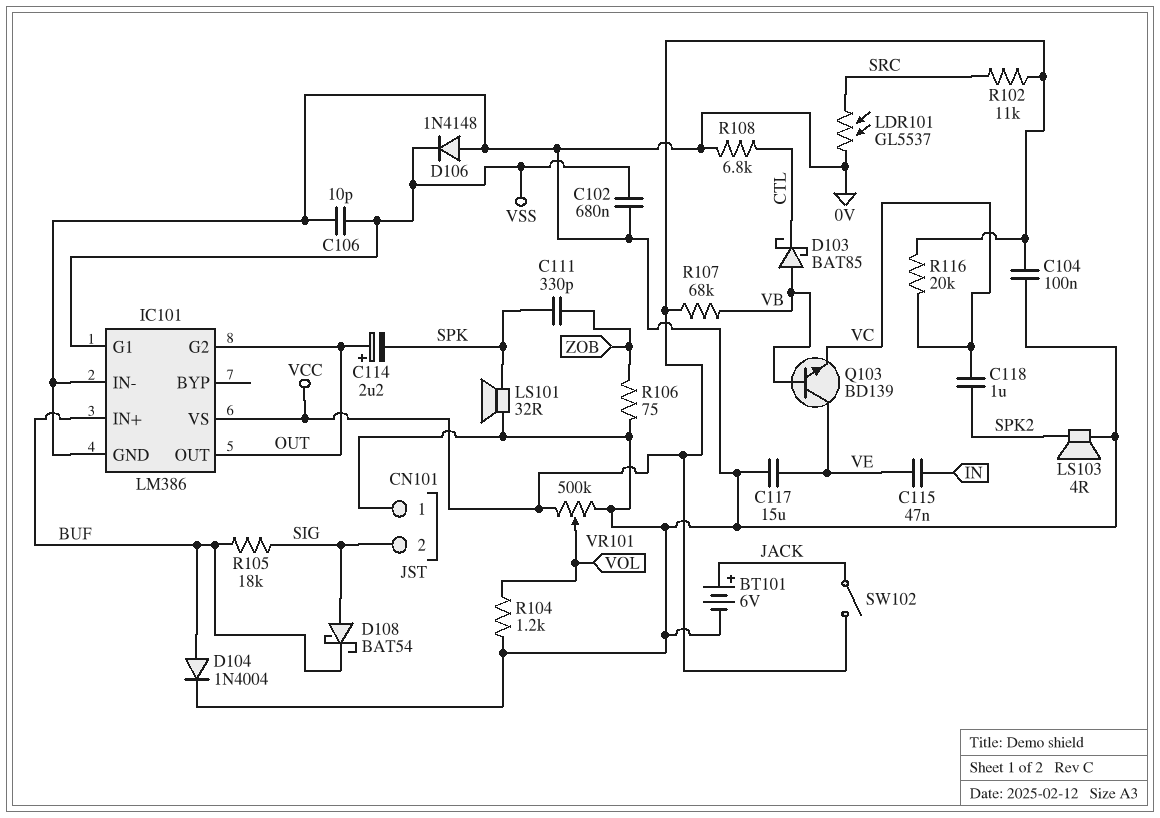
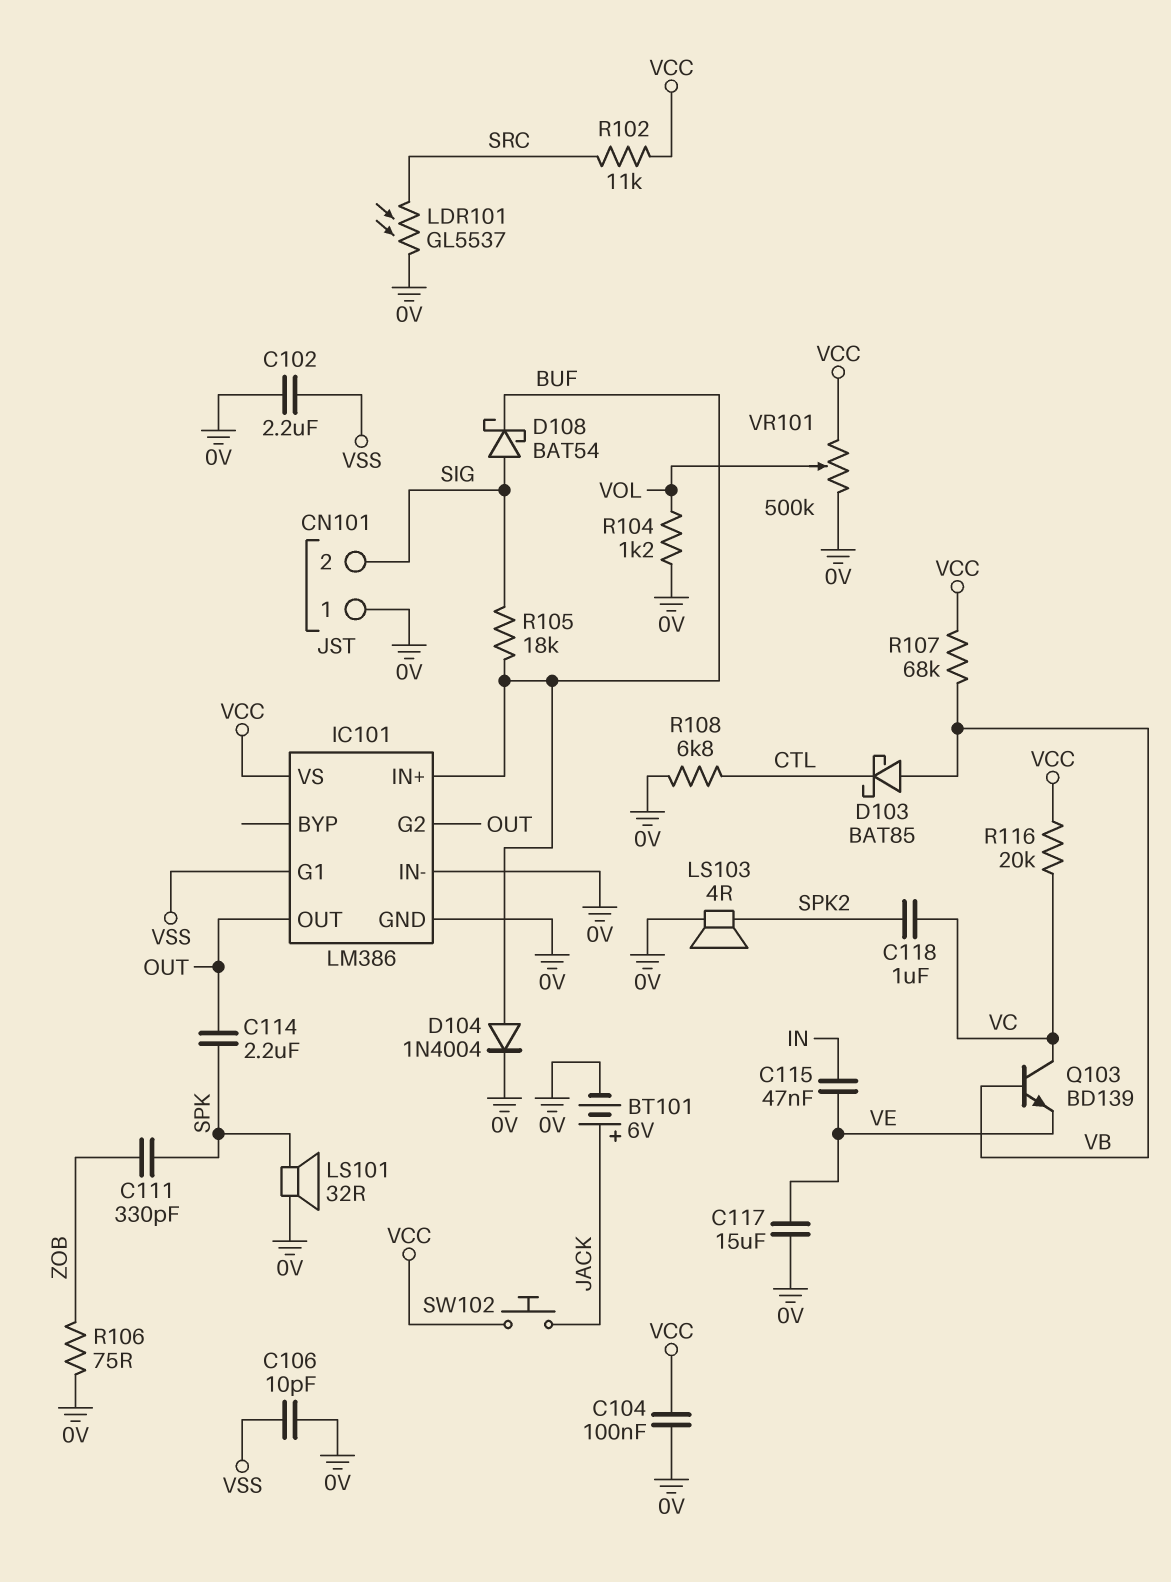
C102: 680nF (0V, VSS) -> 2.2uF (0V, VSS)
C114: 2.2uF (plus OUT, minus SPK) -> 2.2uF (OUT, SPK)
D106: diode 1N4148 (A 0V, K VSS) -> none
Q103: NPN BD139 (B VB, C VE, E VC) -> NPN BD139 (B VB, C VC, E VE)
SW102: switch (JACK, VCC) -> button (JACK, VCC)

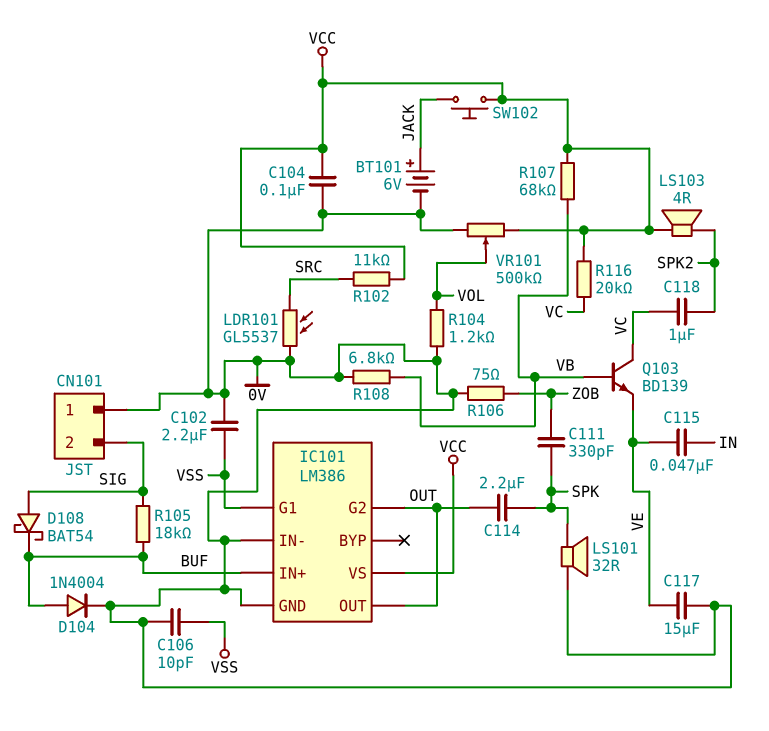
D103: schottky BAT85 (A VB, K CTL) -> none
LS103: speaker 4R (0V, SPK2) -> speaker 4R (SPK2, VCC)
R108: 6.8k (0V, CTL) -> 6.8k (0V, VB)

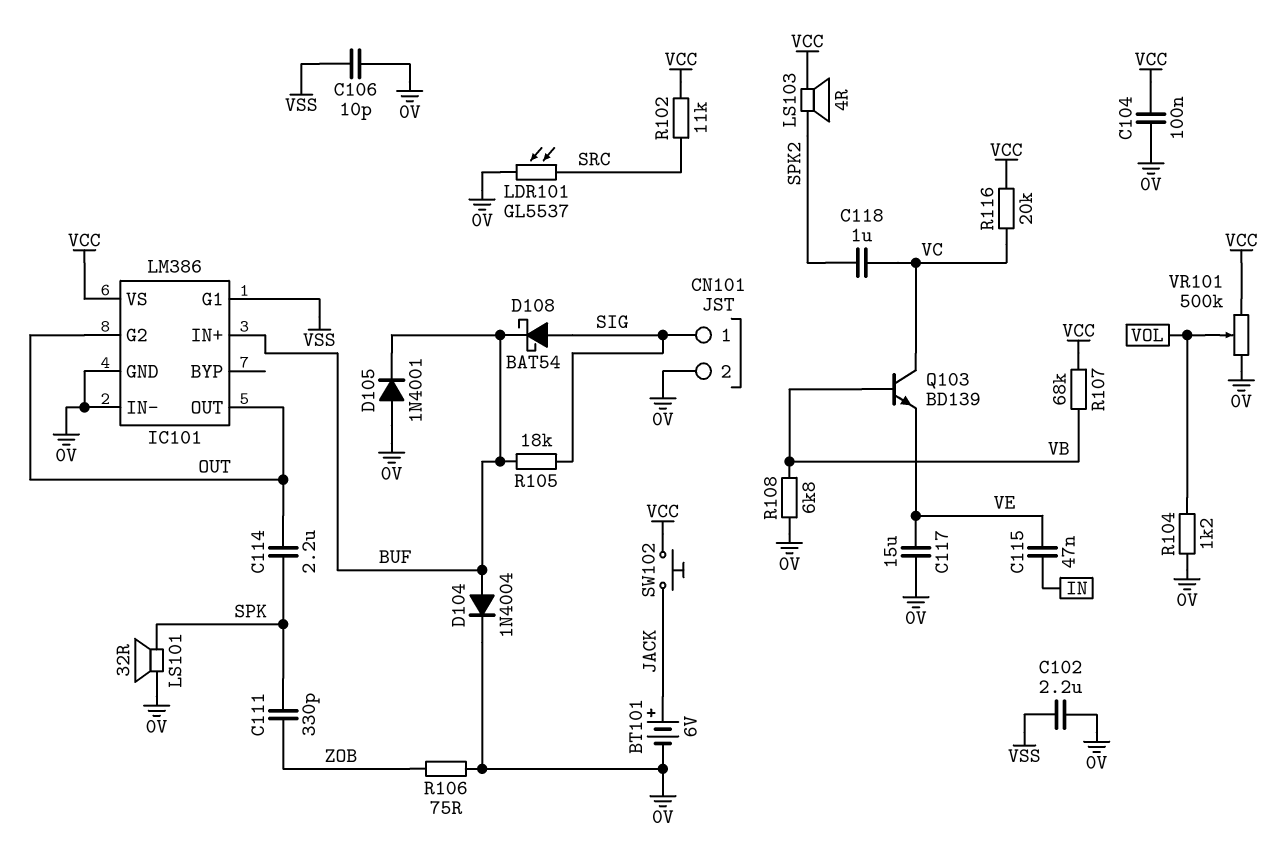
CN101 pin 1: 0V -> SIG
CN101 pin 2: SIG -> 0V
D105: none -> diode 1N4001 (A 0V, K BUF)

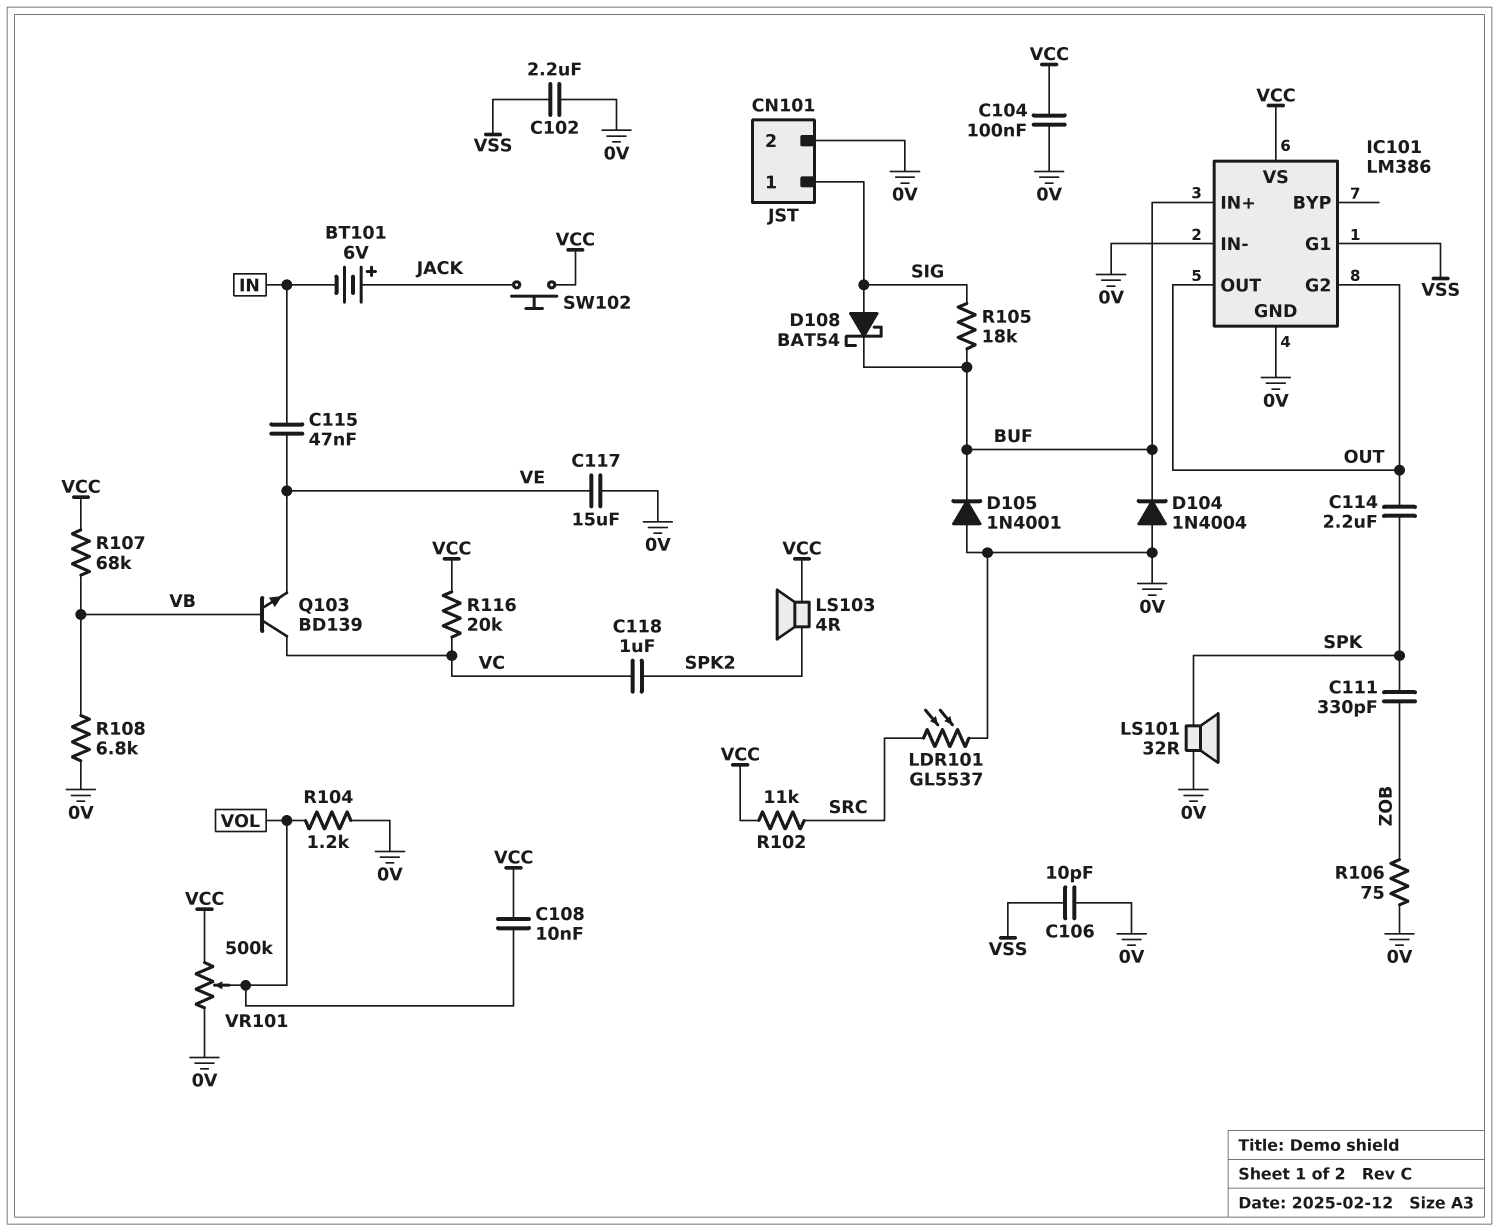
BT101: 6V (plus JACK, minus 0V) -> 6V (plus JACK, minus IN)
C108: none -> 10nF (VCC, VOL)
D104: diode 1N4004 (A BUF, K 0V) -> diode 1N4004 (A 0V, K BUF)

